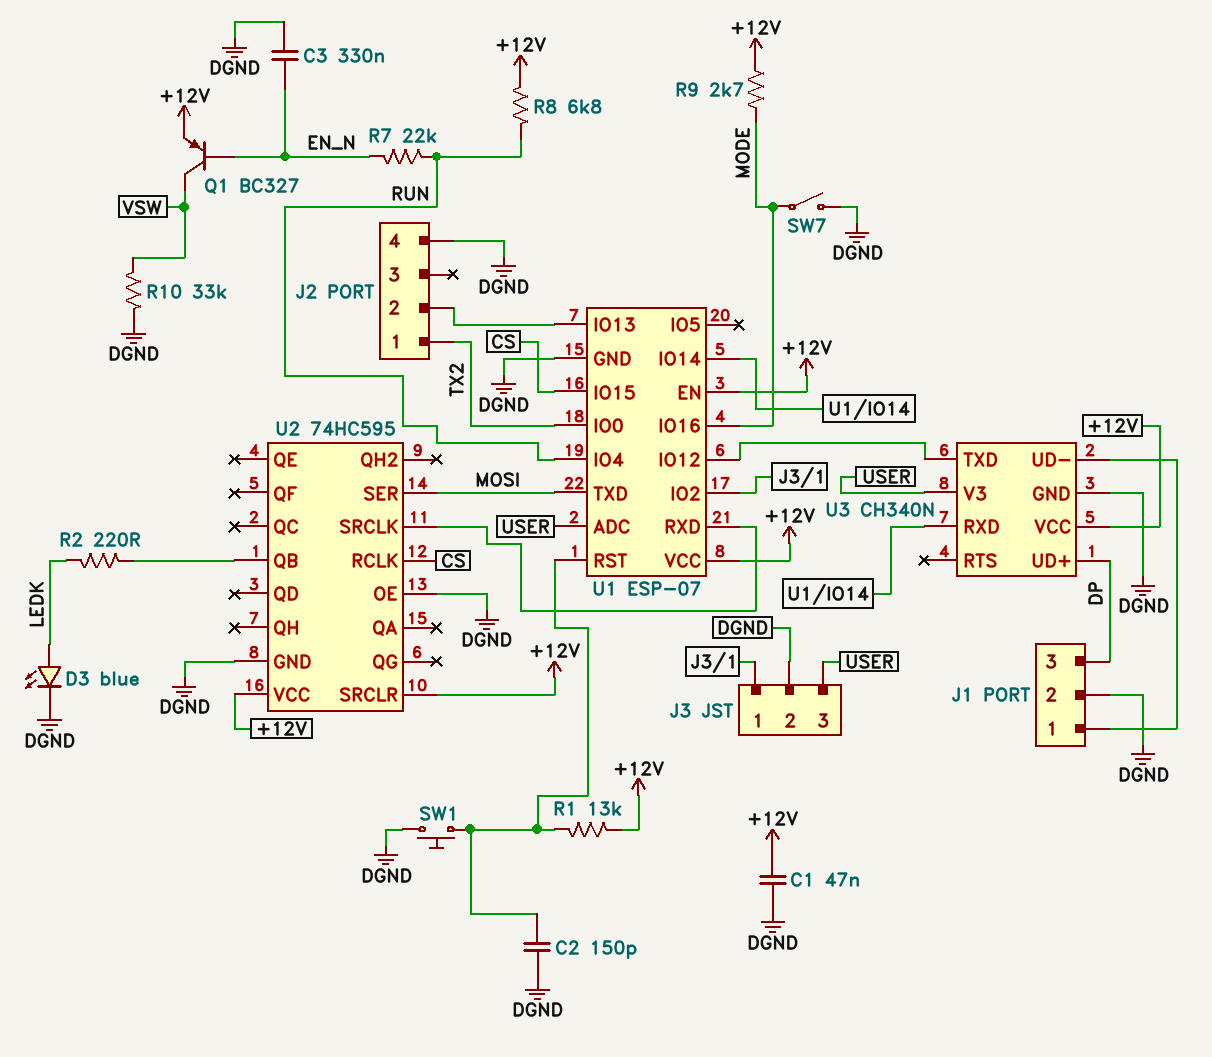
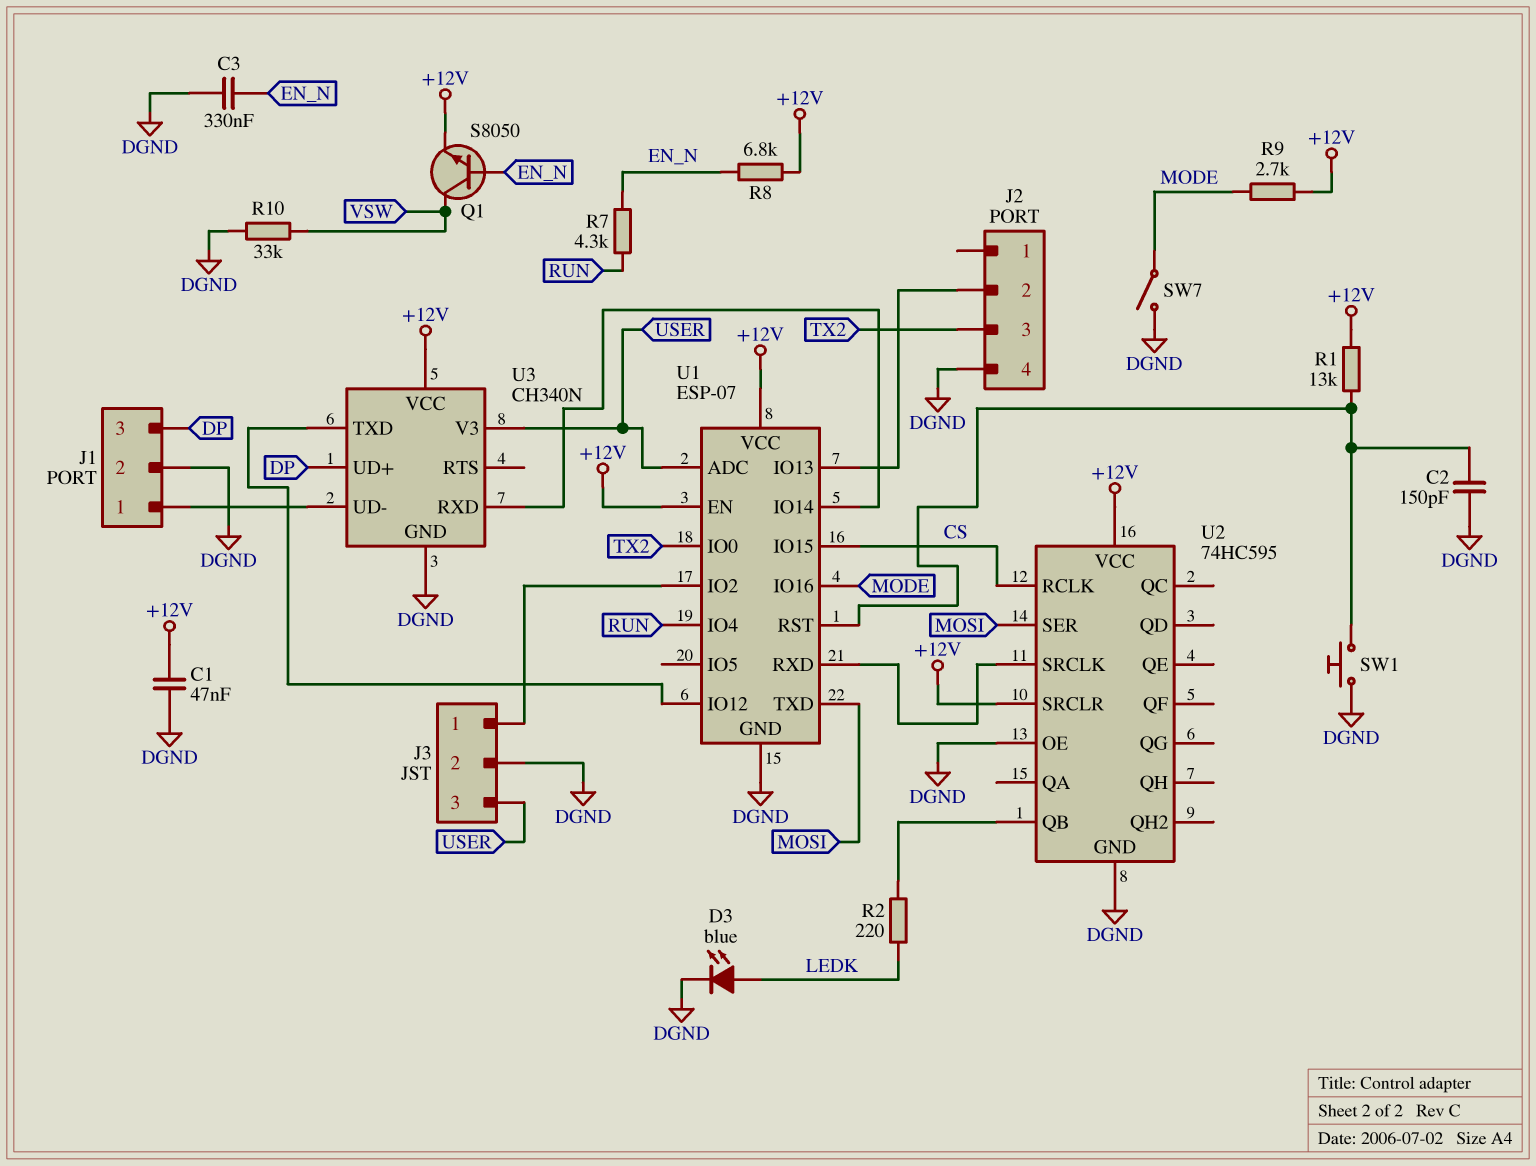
J2 pin 1: TX2 -> none
J2 pin 3: none -> TX2
Q1: PNP BC327 (B EN_N, C VSW, E +12V) -> NPN S8050 (B EN_N, C VSW, E +12V)
R7: 22k (EN_N, RUN) -> 4.3k (EN_N, RUN)
R8: 6.8k (+12V, RUN) -> 6.8k (+12V, EN_N)

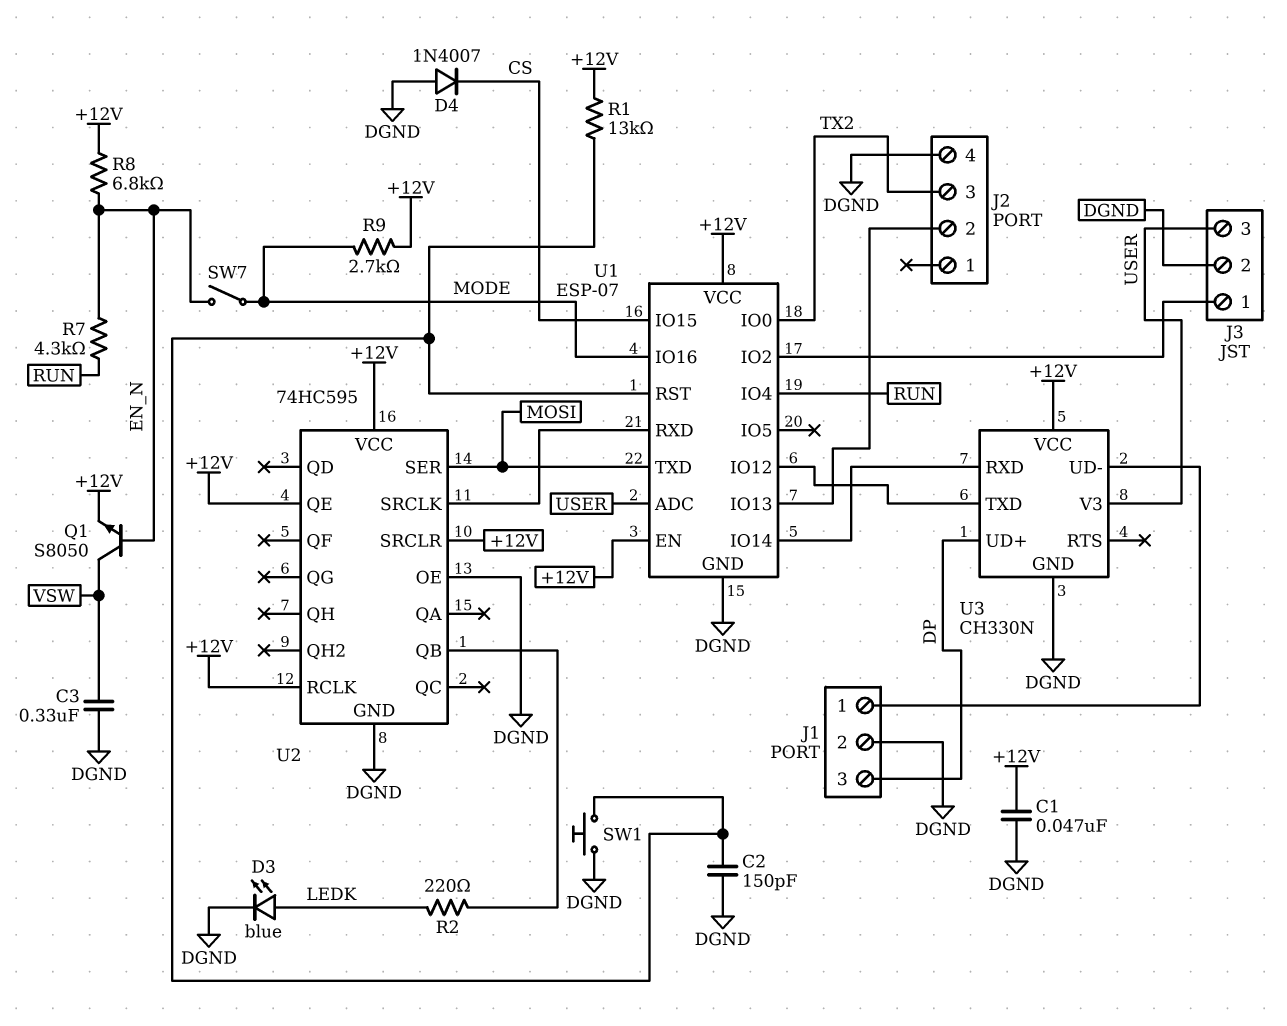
C3: 330nF (DGND, EN_N) -> 330nF (DGND, VSW)
D4: none -> diode 1N4007 (A DGND, K CS)
R10: 33k (DGND, VSW) -> none
SW7: switch (DGND, MODE) -> switch (EN_N, MODE)
U2 pin QE: none -> +12V
U2 pin RCLK: CS -> +12V
U3: CH340N -> CH330N

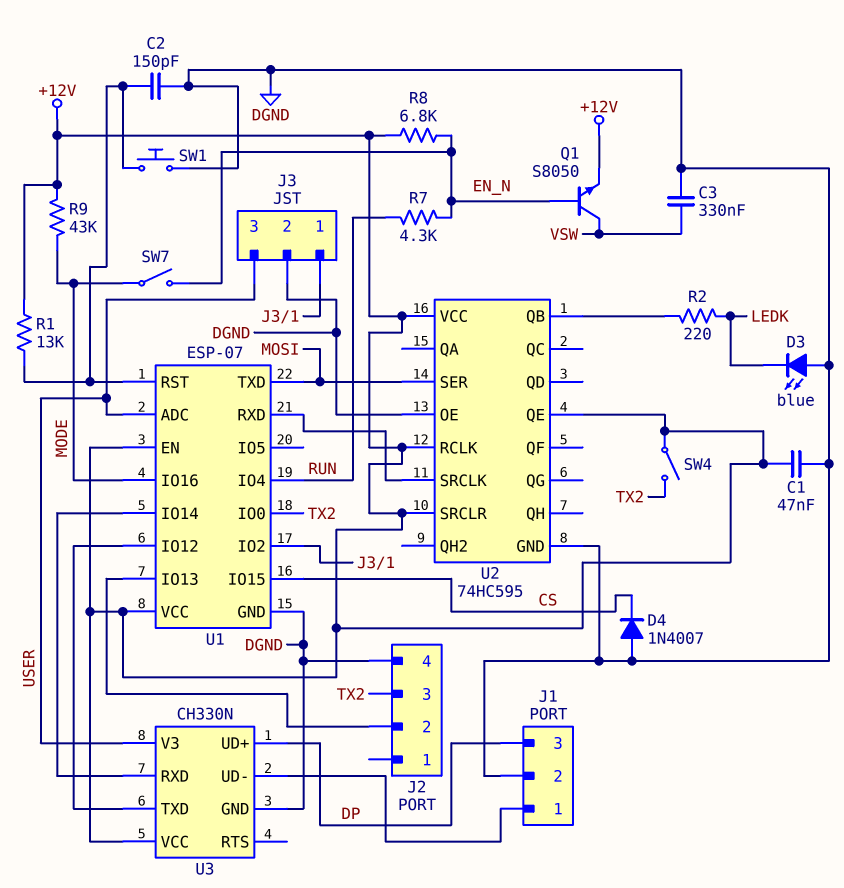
D3: LED blue (A LEDK, K DGND) -> LED blue (A DGND, K LEDK)
R9: 2.7k (+12V, MODE) -> 43k (+12V, MODE)
SW4: none -> switch (+12V, TX2)

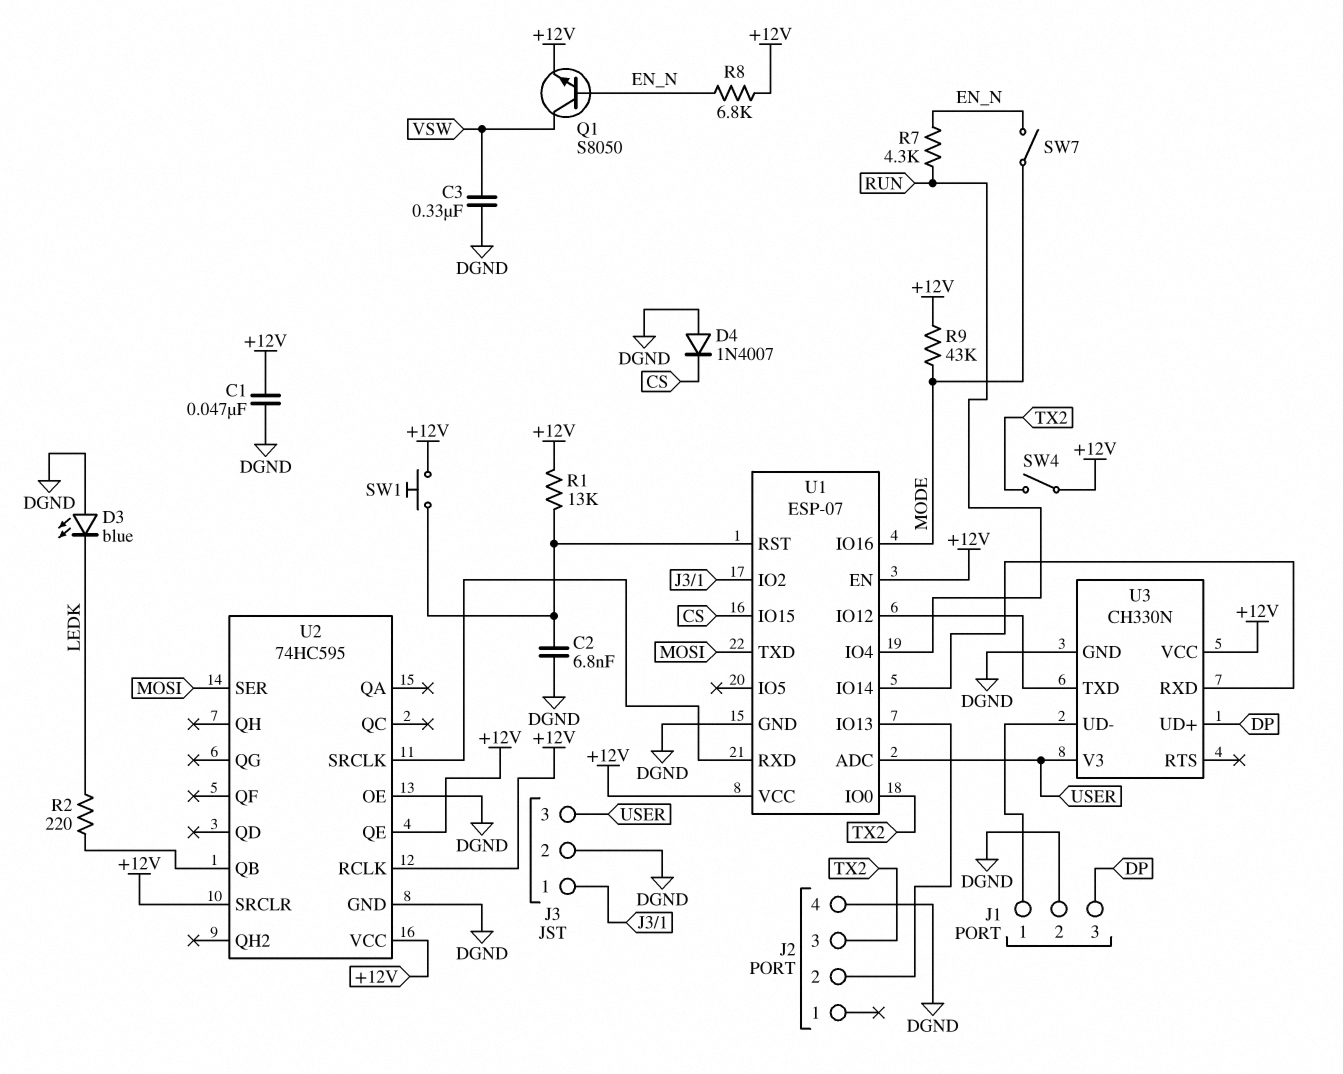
C2: 150pF (DGND, U1/RST) -> 6.8nF (DGND, U1/RST)
SW1: button (DGND, U1/RST) -> button (+12V, U1/RST)

